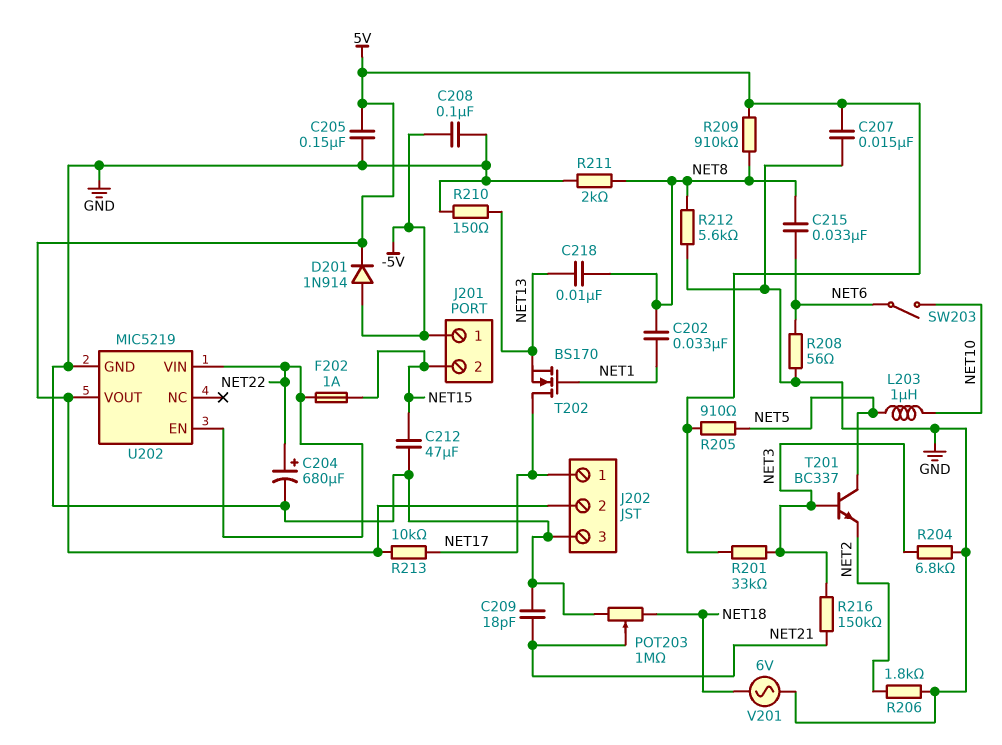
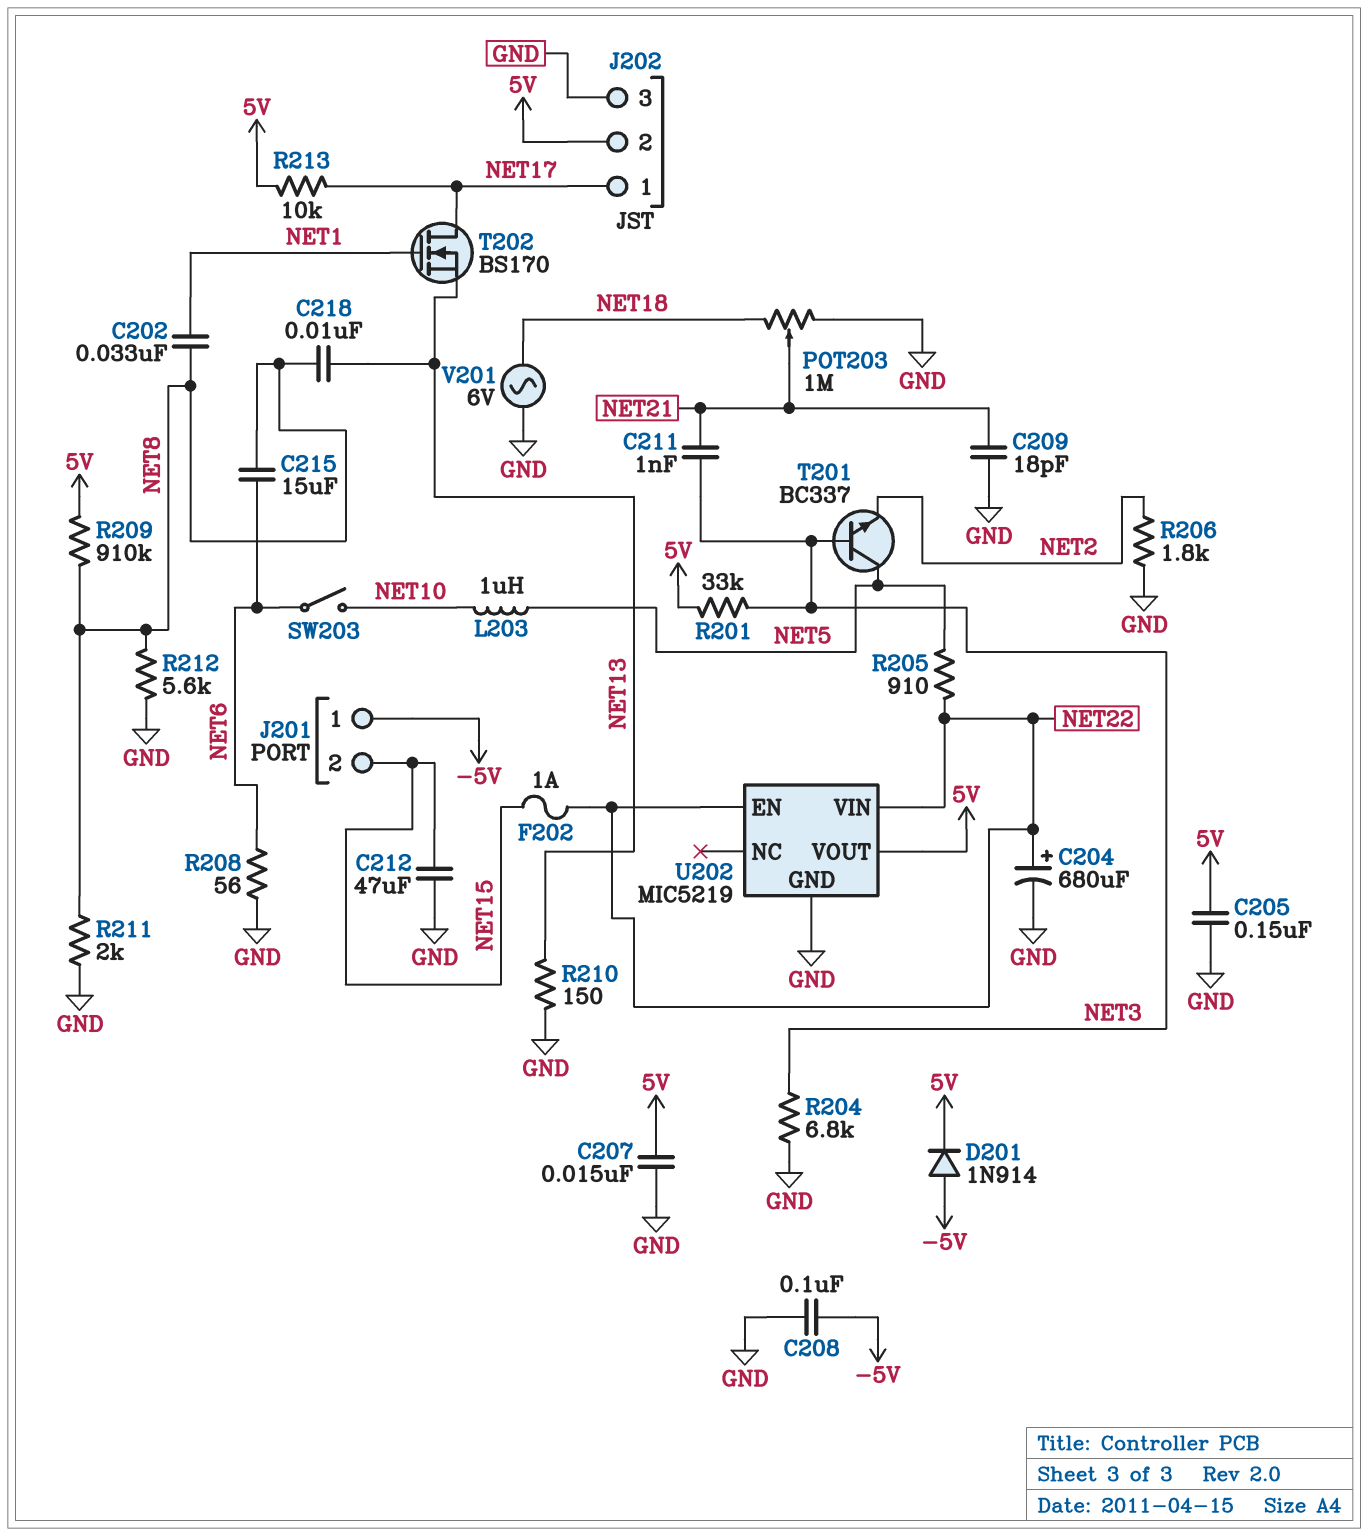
C211: none -> 1nF (NET3, NET21)
C215: 33nF (NET6, NET8) -> 15uF (NET6, NET8)
R205: 910 (5V, NET5) -> 910 (NET5, NET22)
R216: 150k (NET3, NET21) -> none

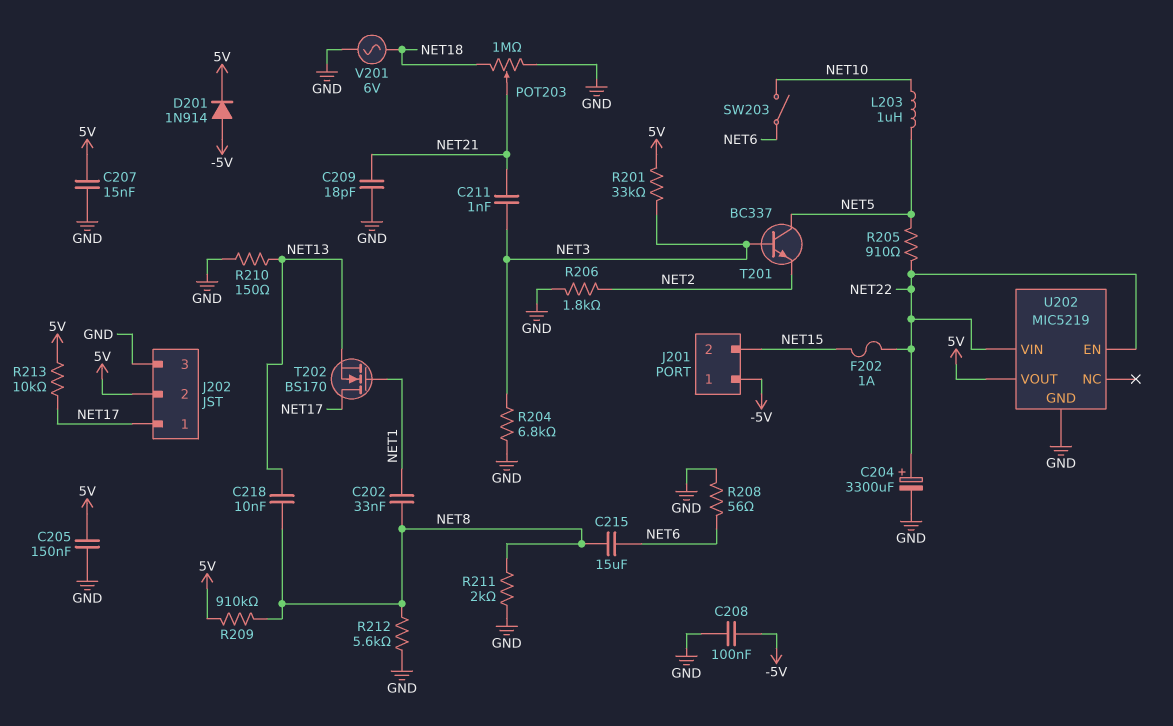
C204: 680uF (plus NET22, minus GND) -> 3300uF (plus NET22, minus GND)
C212: 47uF (GND, NET15) -> none

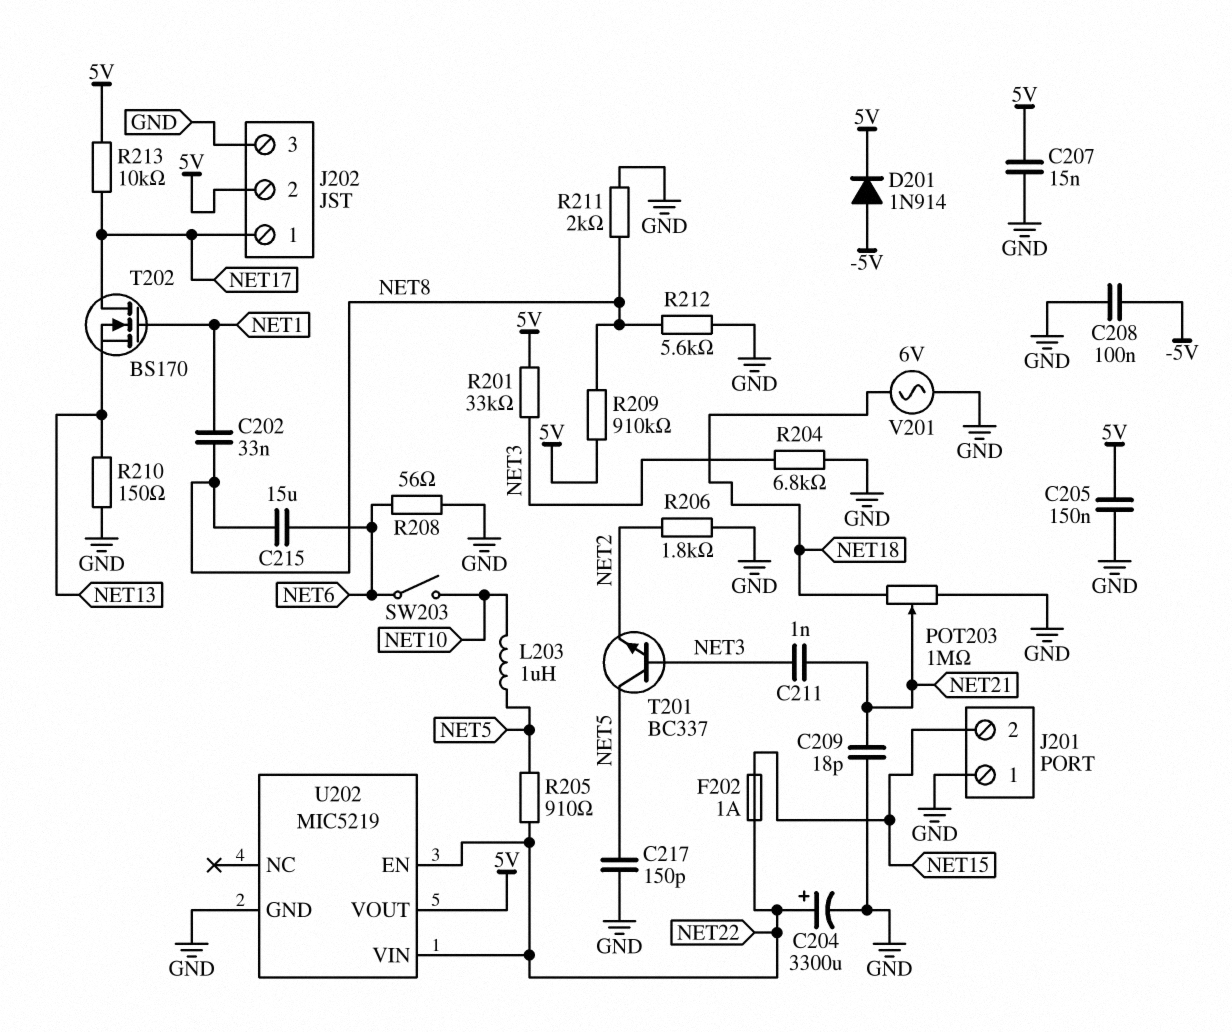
C217: none -> 150pF (GND, NET5)
C218: 10nF (NET8, NET13) -> none
J201 pin 1: -5V -> GND

